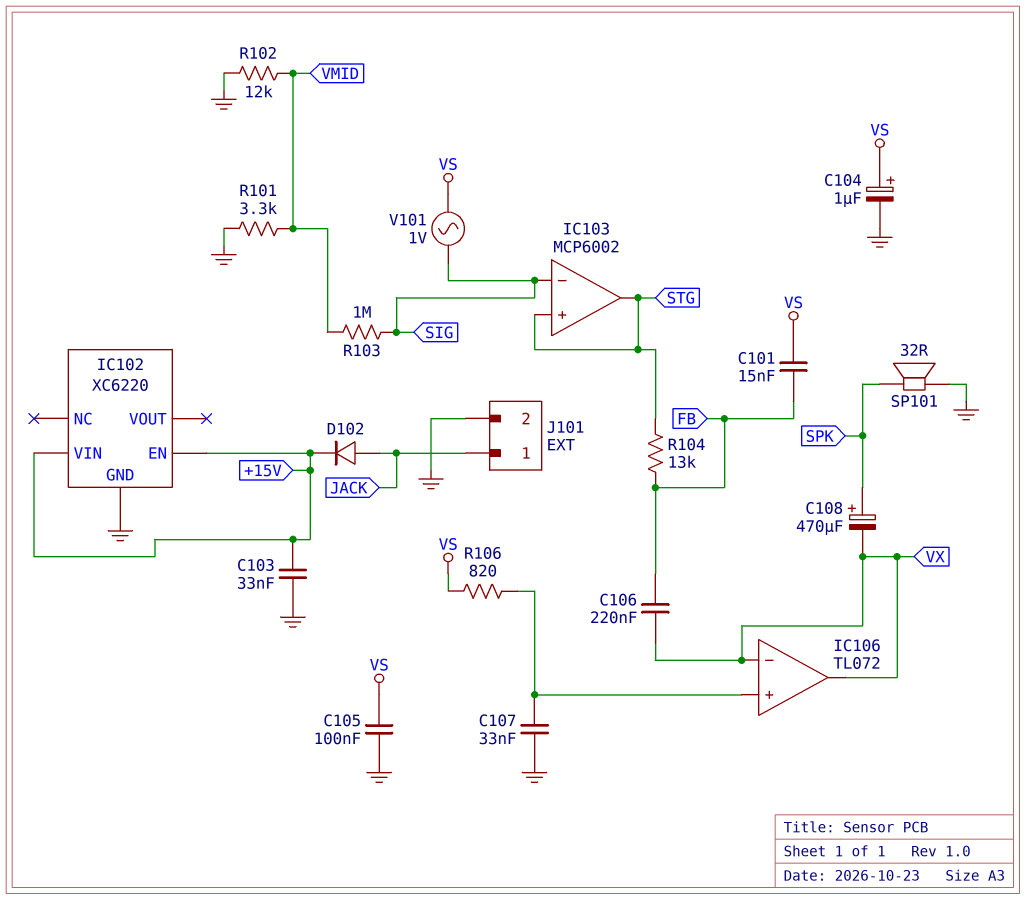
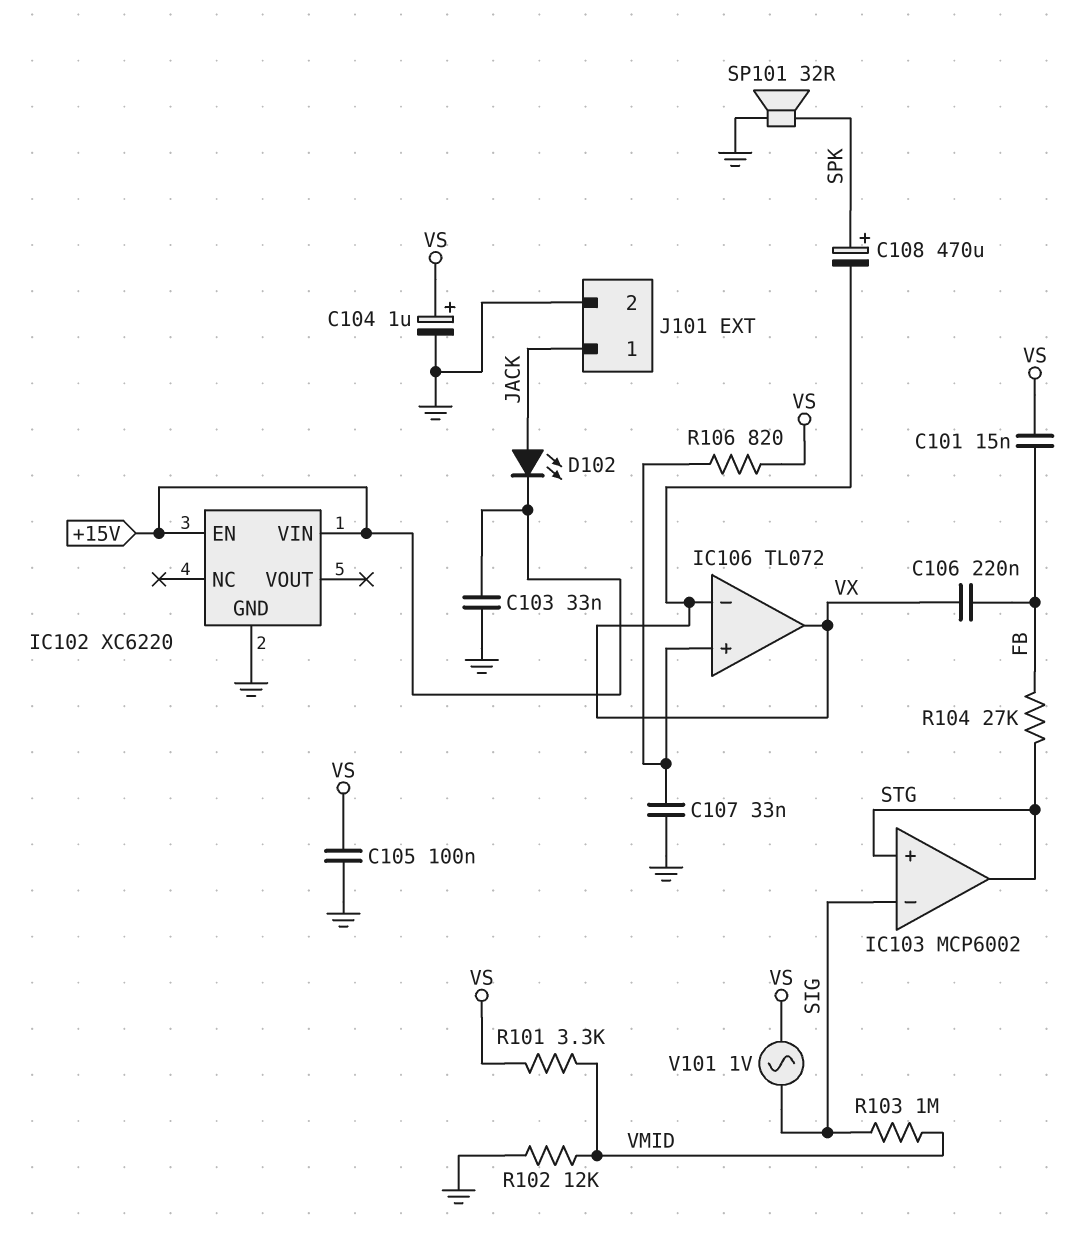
D102: diode (A JACK, K +15V) -> LED (A JACK, K +15V)
R101: 3.3k (GND, VMID) -> 3.3k (VMID, VS)
R104: 13k (FB, STG) -> 27k (FB, STG)

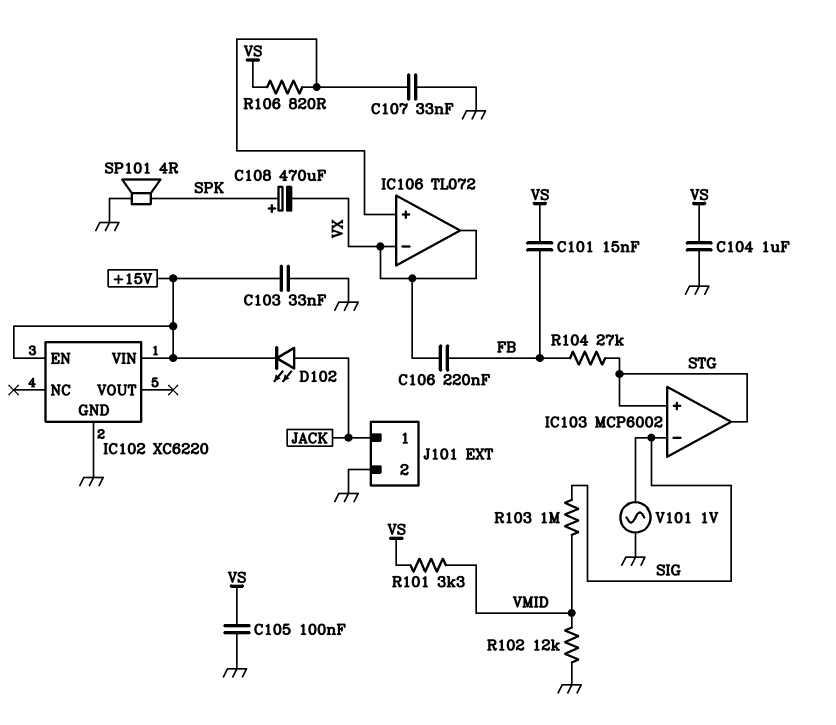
C104: 1uF (plus VS, minus GND) -> 1uF (GND, VS)
SP101: speaker 32R (GND, SPK) -> speaker 4R (GND, SPK)
V101: AC 1V (SIG, VS) -> AC 1V (GND, SIG)

